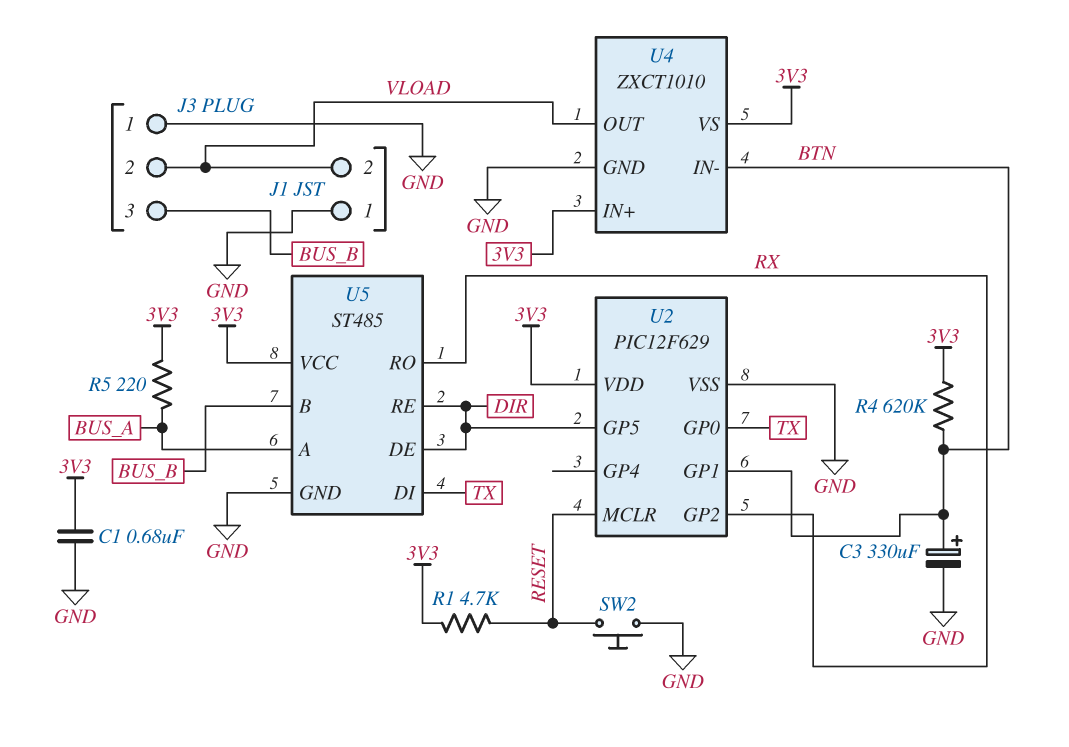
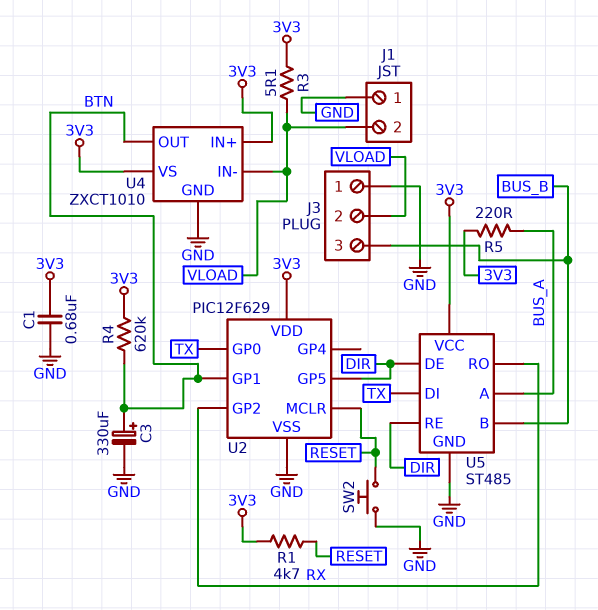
R3: none -> 5.1 (3V3, VLOAD)
U4 pin IN-: BTN -> VLOAD
U4 pin OUT: VLOAD -> BTN

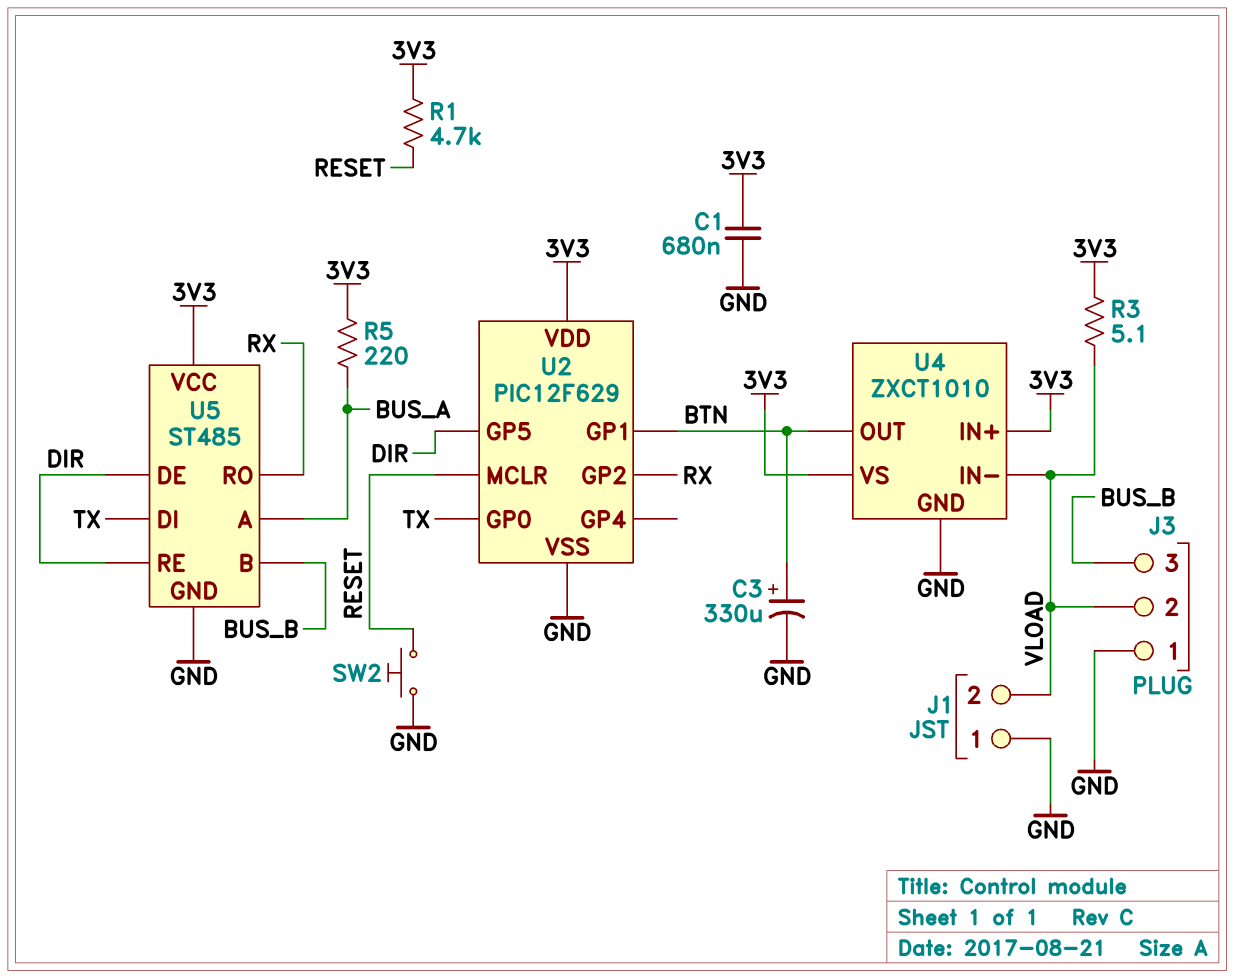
R4: 620k (3V3, BTN) -> none

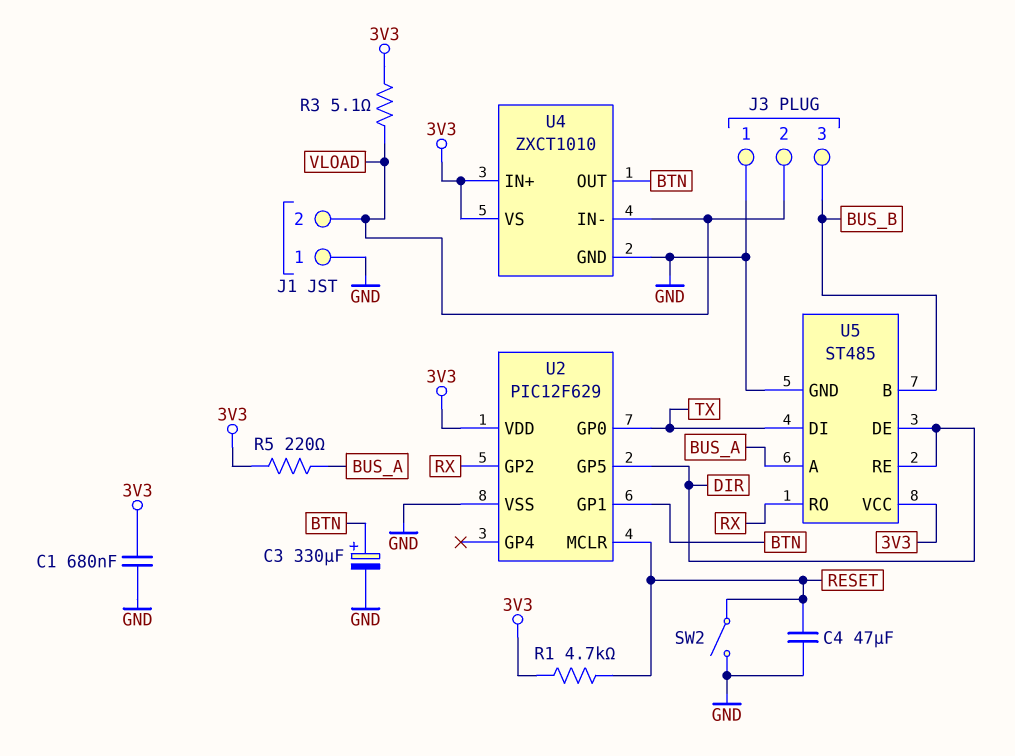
C4: none -> 47uF (GND, RESET)
SW2: button (GND, RESET) -> switch (GND, RESET)

